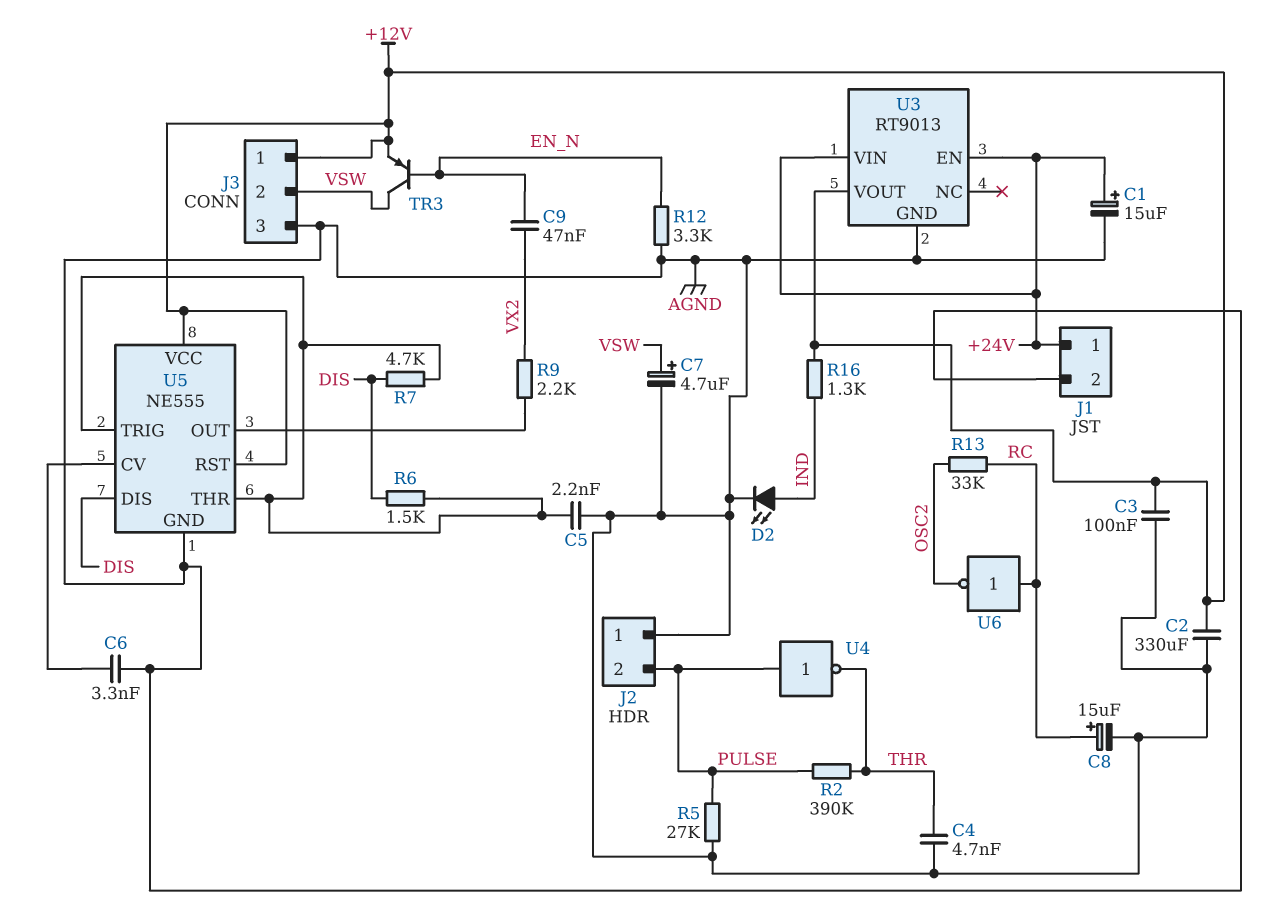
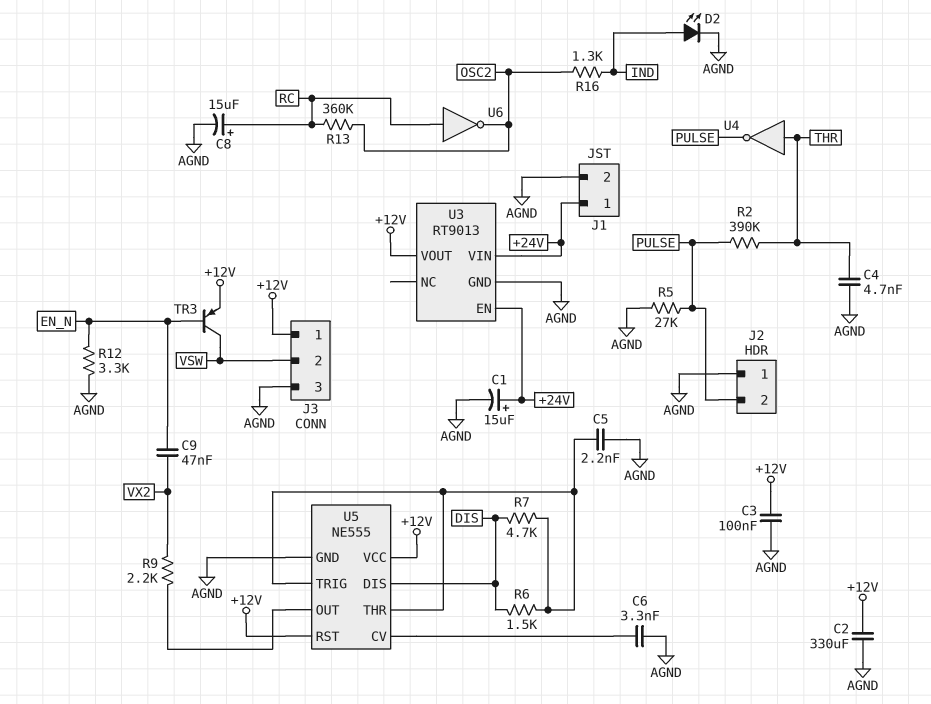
C7: 4.7uF (plus VSW, minus AGND) -> none
R13: 33k (OSC2, RC) -> 360k (OSC2, RC)
R16: 1.3k (+12V, IND) -> 1.3k (IND, OSC2)
U4: NOT (in PULSE, out THR) -> NOT (in THR, out PULSE)

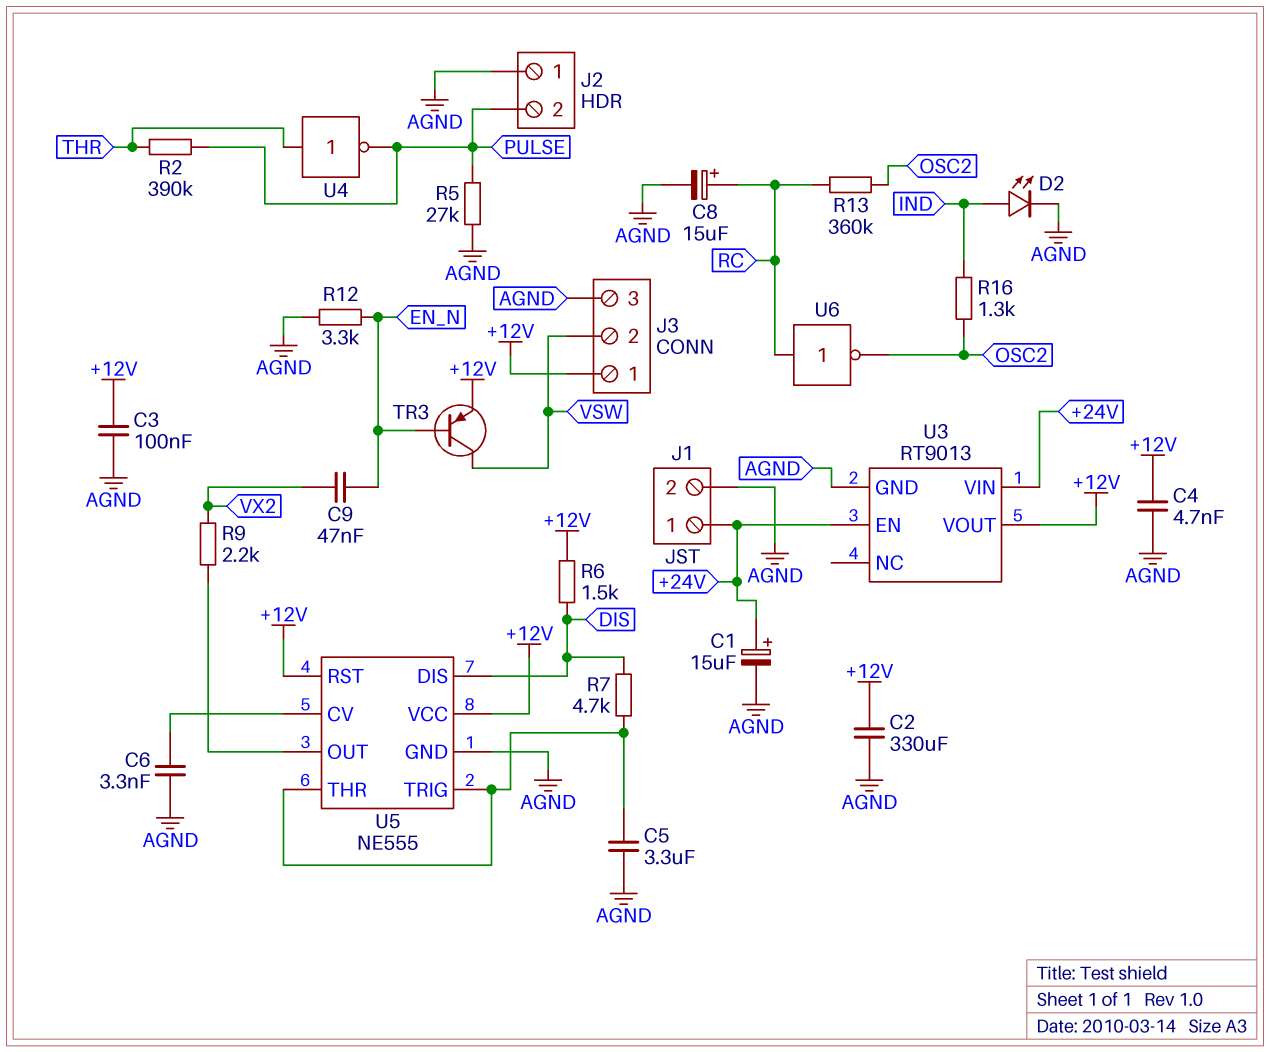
C4: 4.7nF (AGND, THR) -> 4.7nF (+12V, AGND)
C5: 2.2nF (AGND, U5/THR) -> 3.3uF (AGND, U5/THR)
R6: 1.5k (DIS, U5/THR) -> 1.5k (+12V, DIS)

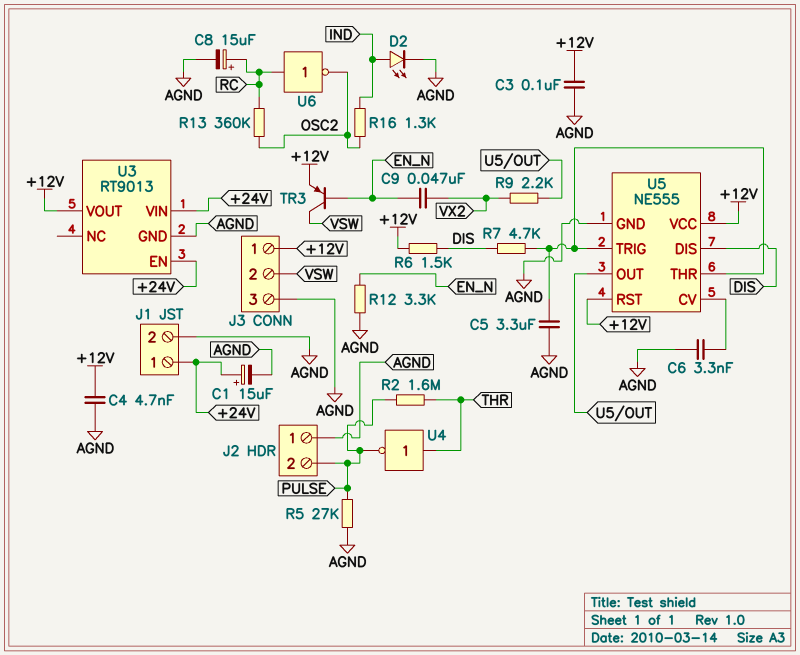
C2: 330uF (+12V, AGND) -> none
R2: 390k (PULSE, THR) -> 1.6M (PULSE, THR)

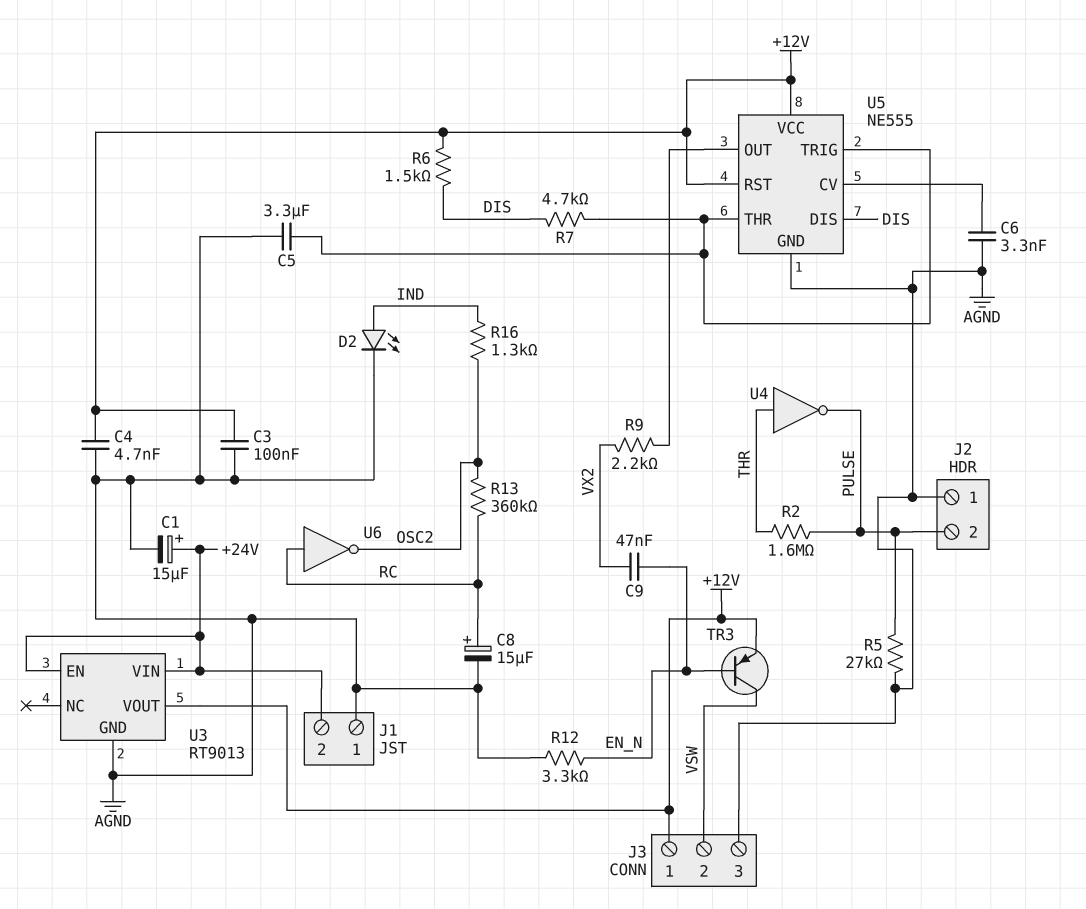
J1 pin 1: +24V -> AGND
J1 pin 2: AGND -> +24V

